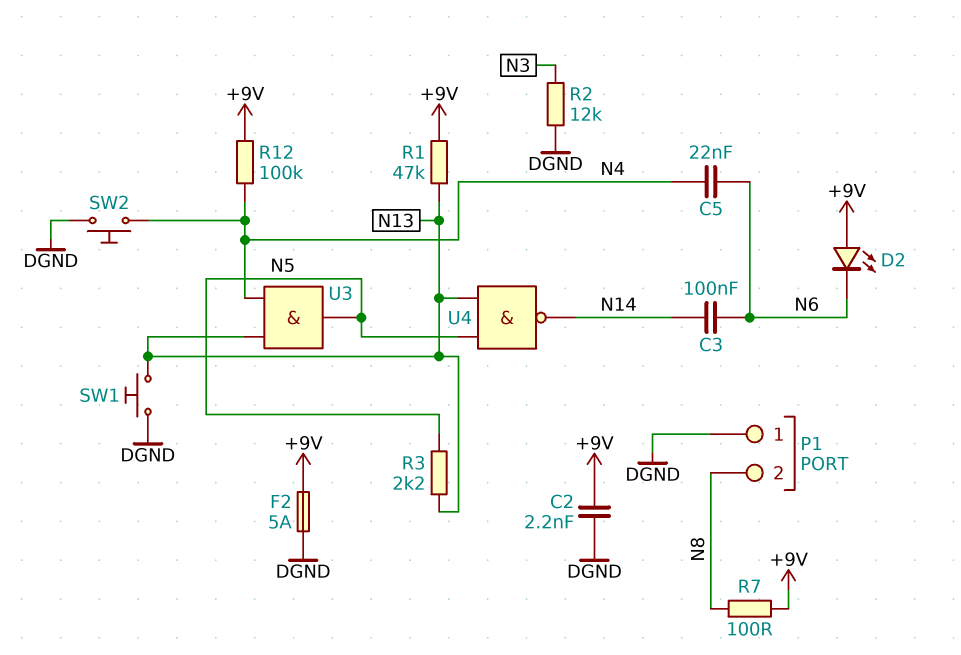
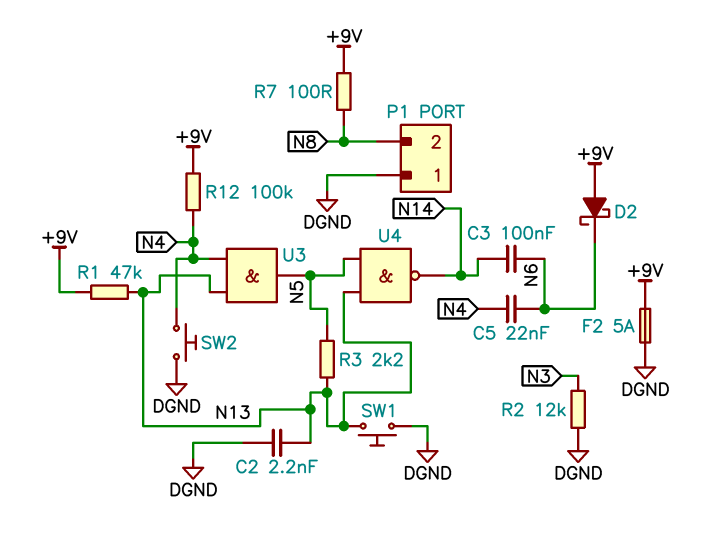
C2: 2.2nF (+9V, DGND) -> 2.2nF (DGND, N13)
D2: LED (A +9V, K N6) -> schottky (A +9V, K N6)

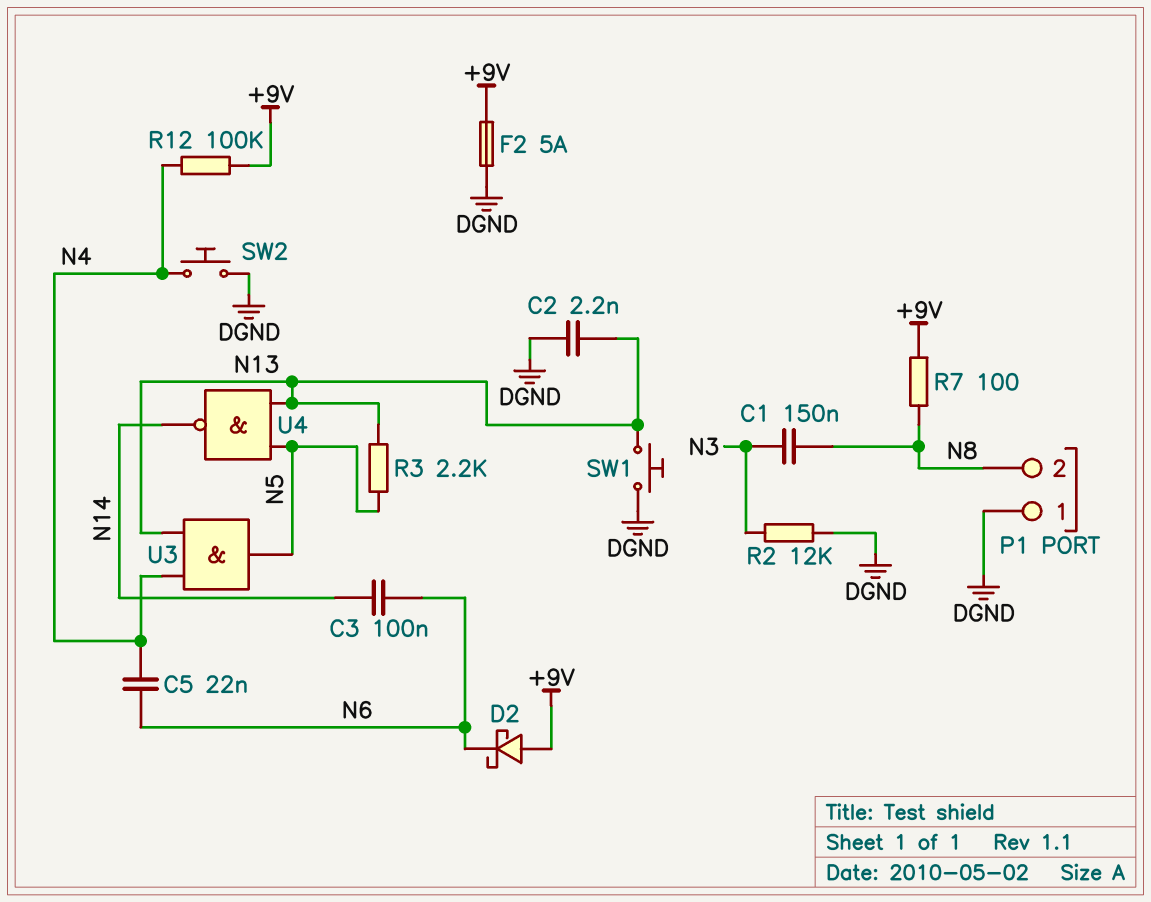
C1: none -> 150nF (N3, N8)
R1: 47k (+9V, N13) -> none

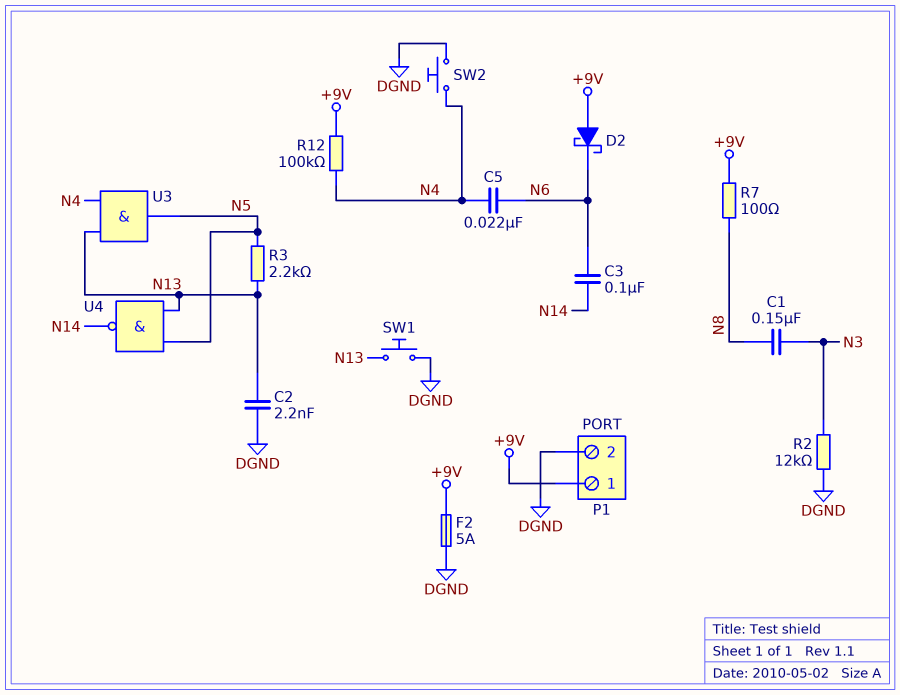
P1 pin 1: DGND -> +9V
P1 pin 2: N8 -> DGND

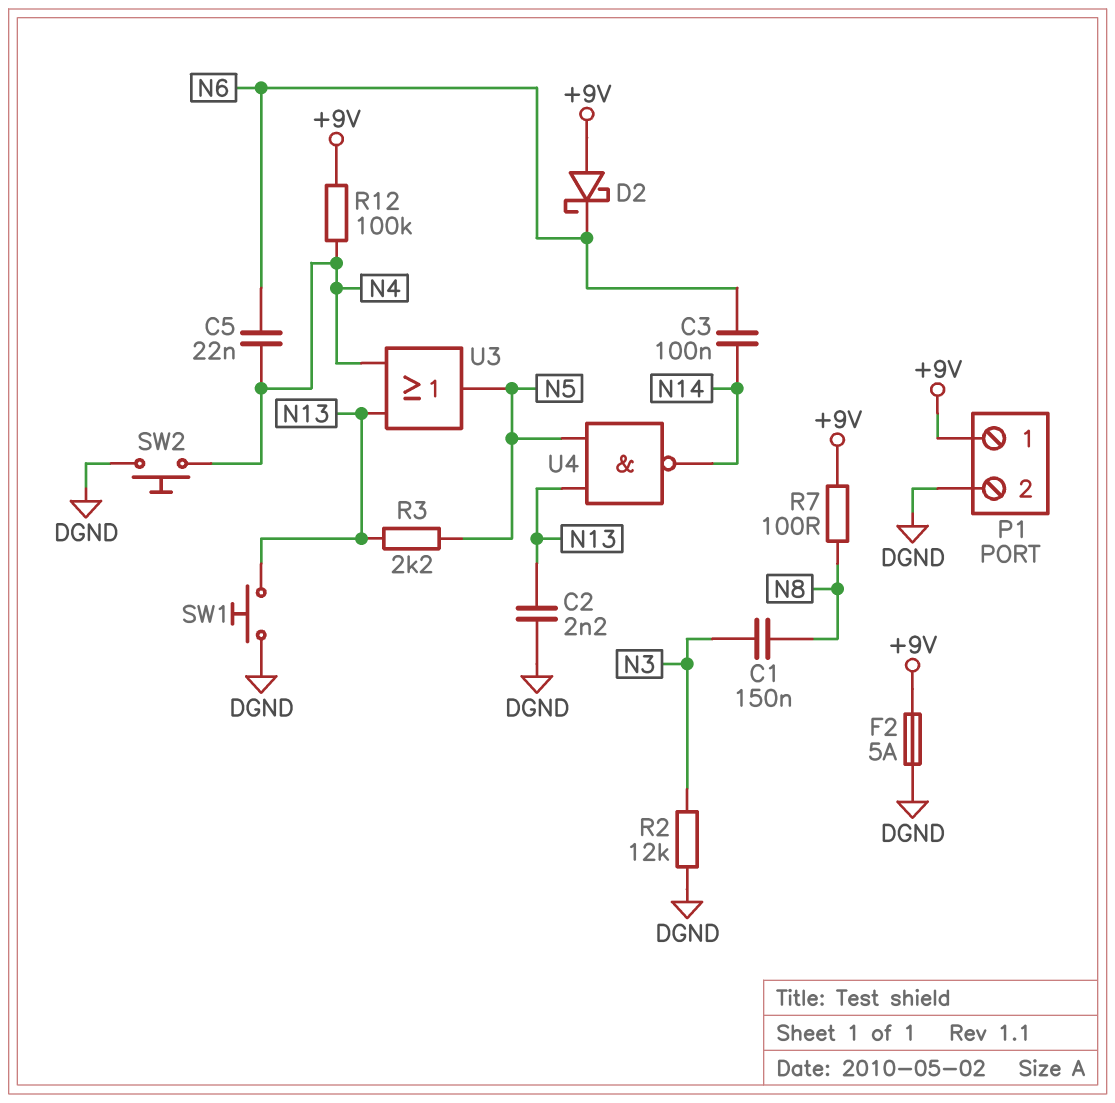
U3: AND (in N4, in N13, out N5) -> OR (in N4, in N13, out N5)

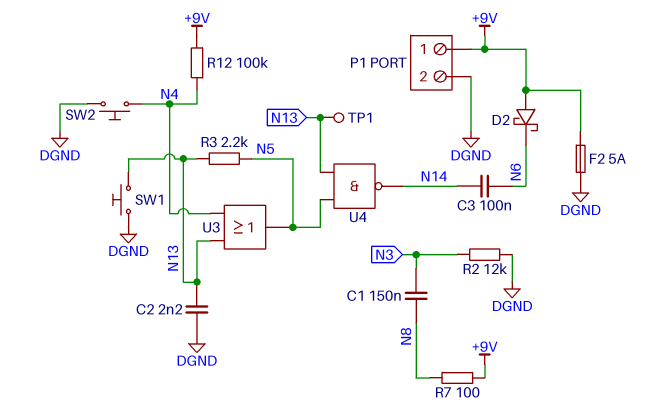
C5: 22nF (N4, N6) -> none
TP1: none -> test point (N13)

